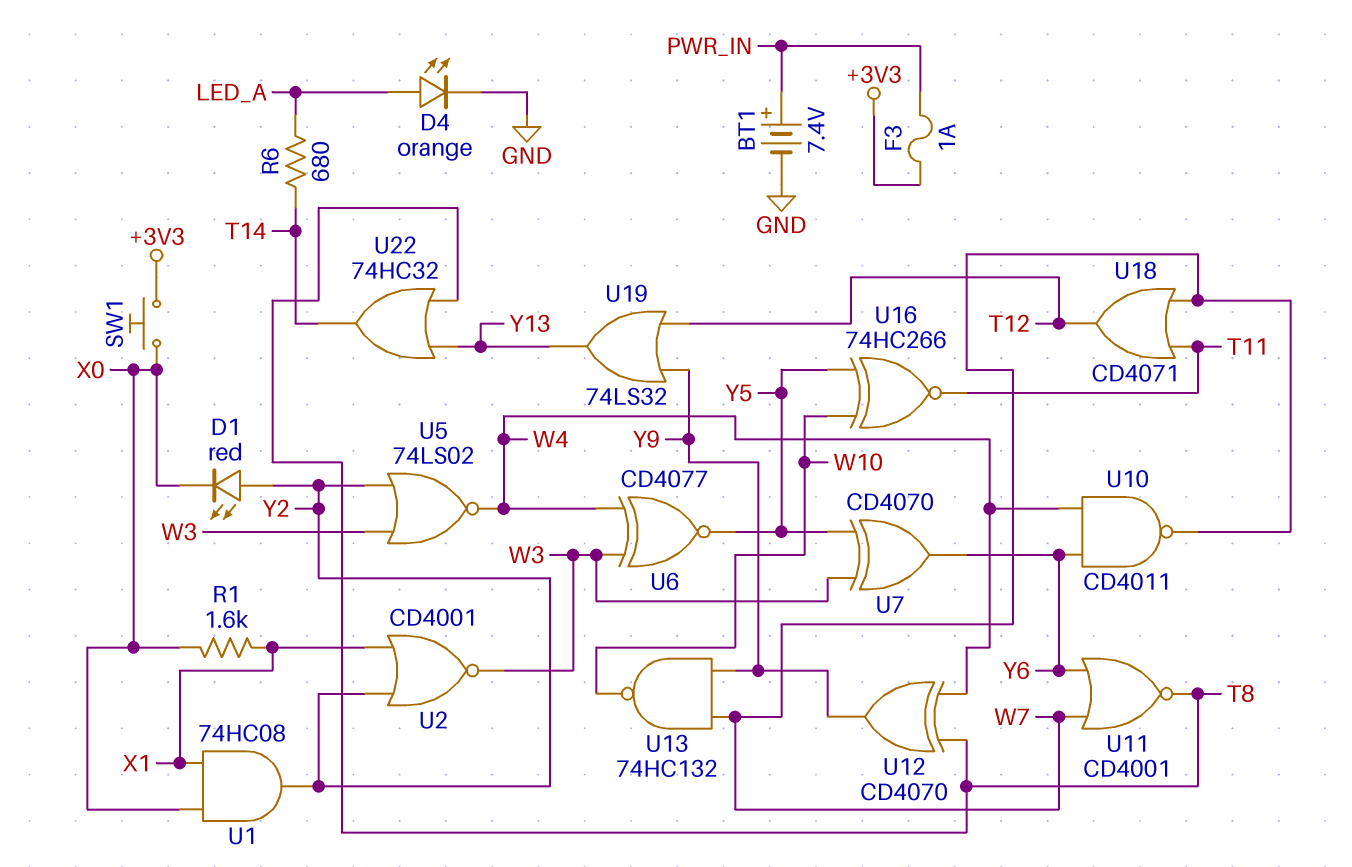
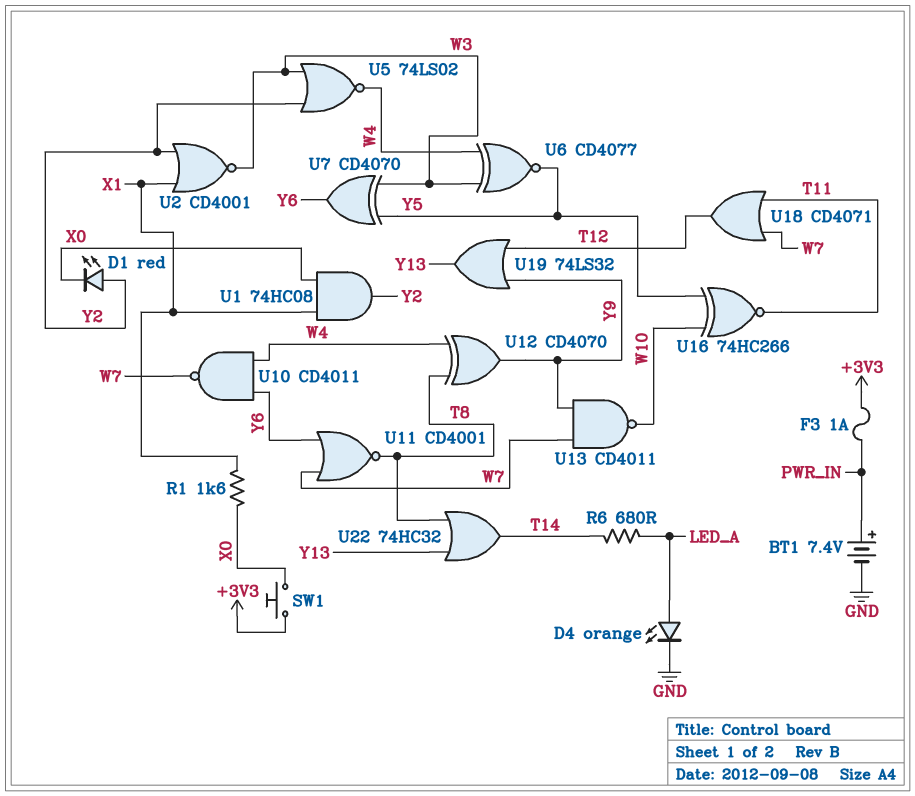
U13: NAND 74HC132 (in W7, in Y9, out W10) -> NAND CD4011 (in W7, in Y9, out W10)

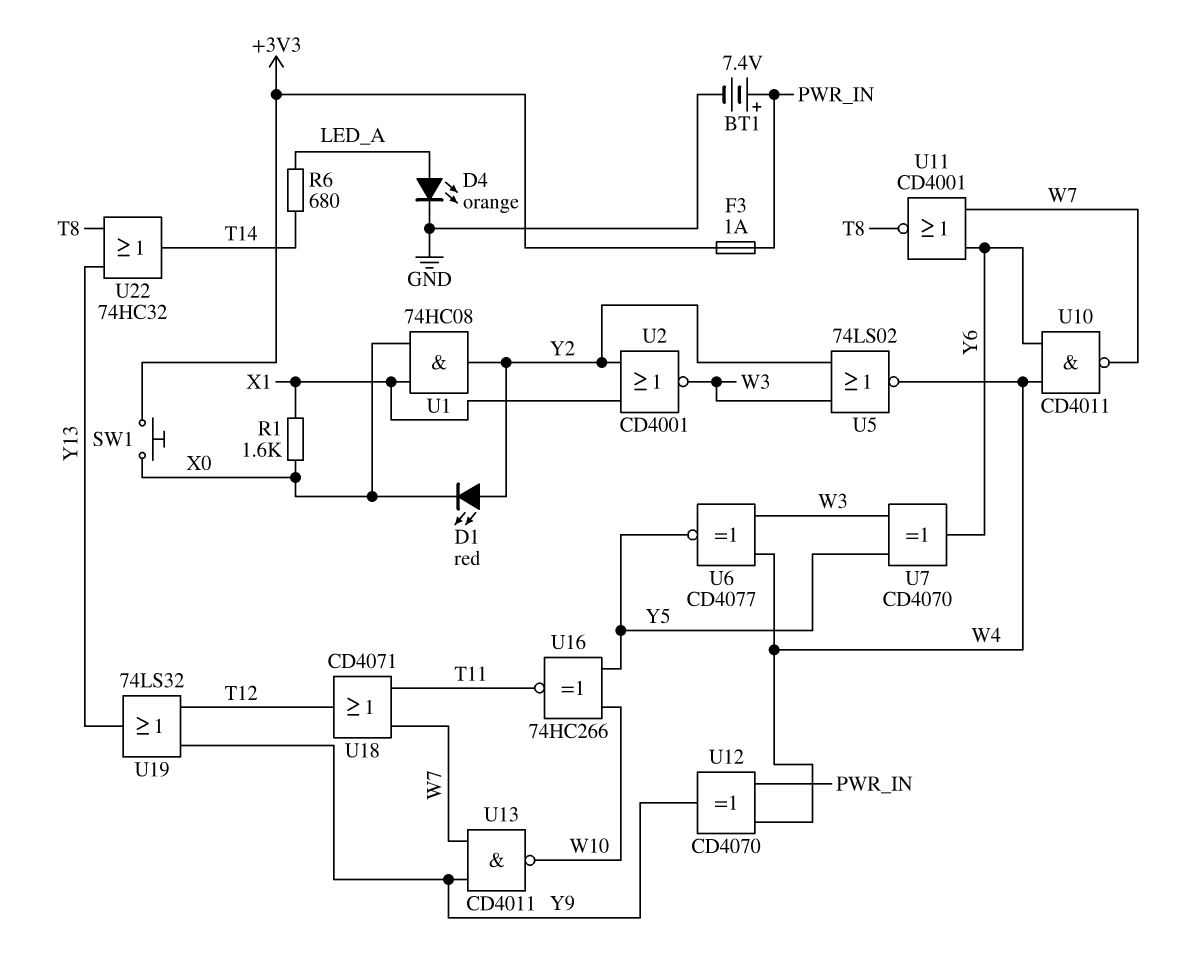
U12: XOR CD4070 (in T8, in W4, out Y9) -> XOR CD4070 (in PWR_IN, in W4, out Y9)

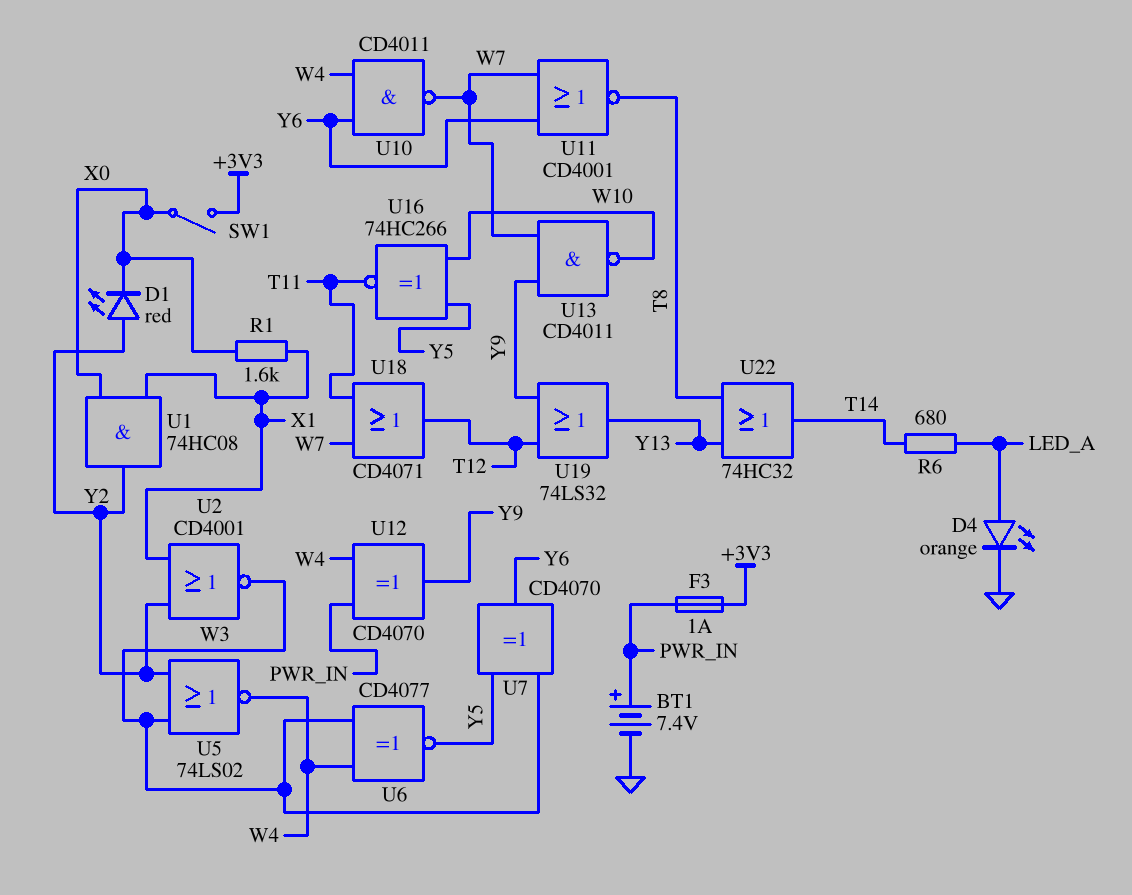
SW1: button (+3V3, X0) -> switch (+3V3, X0)

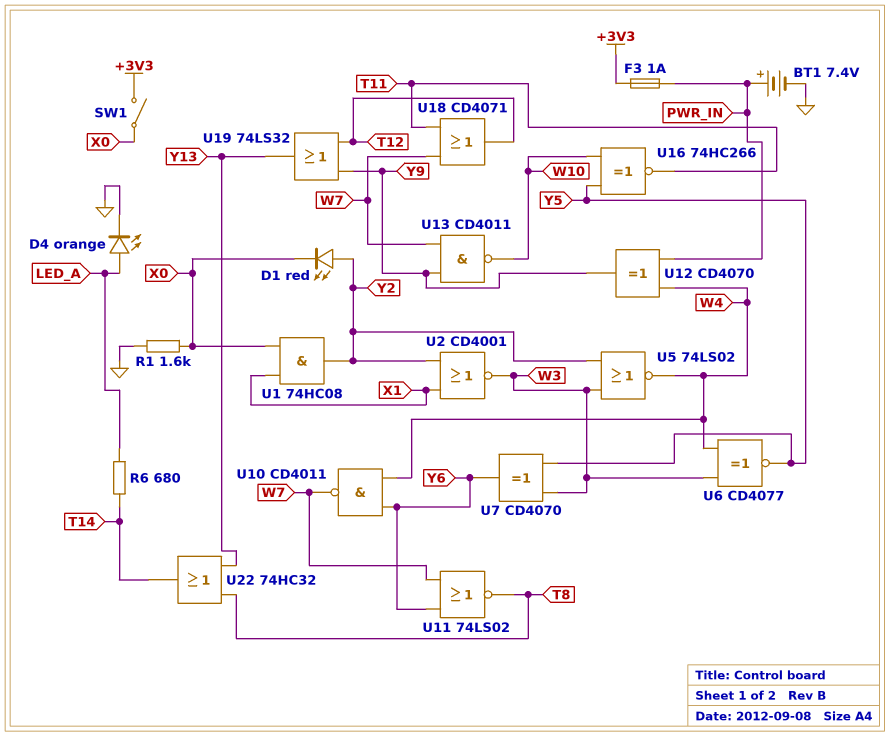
R1: 1.6k (X0, X1) -> 1.6k (GND, X0)
U11: NOR CD4001 (in W7, in Y6, out T8) -> NOR 74LS02 (in W7, in Y6, out T8)

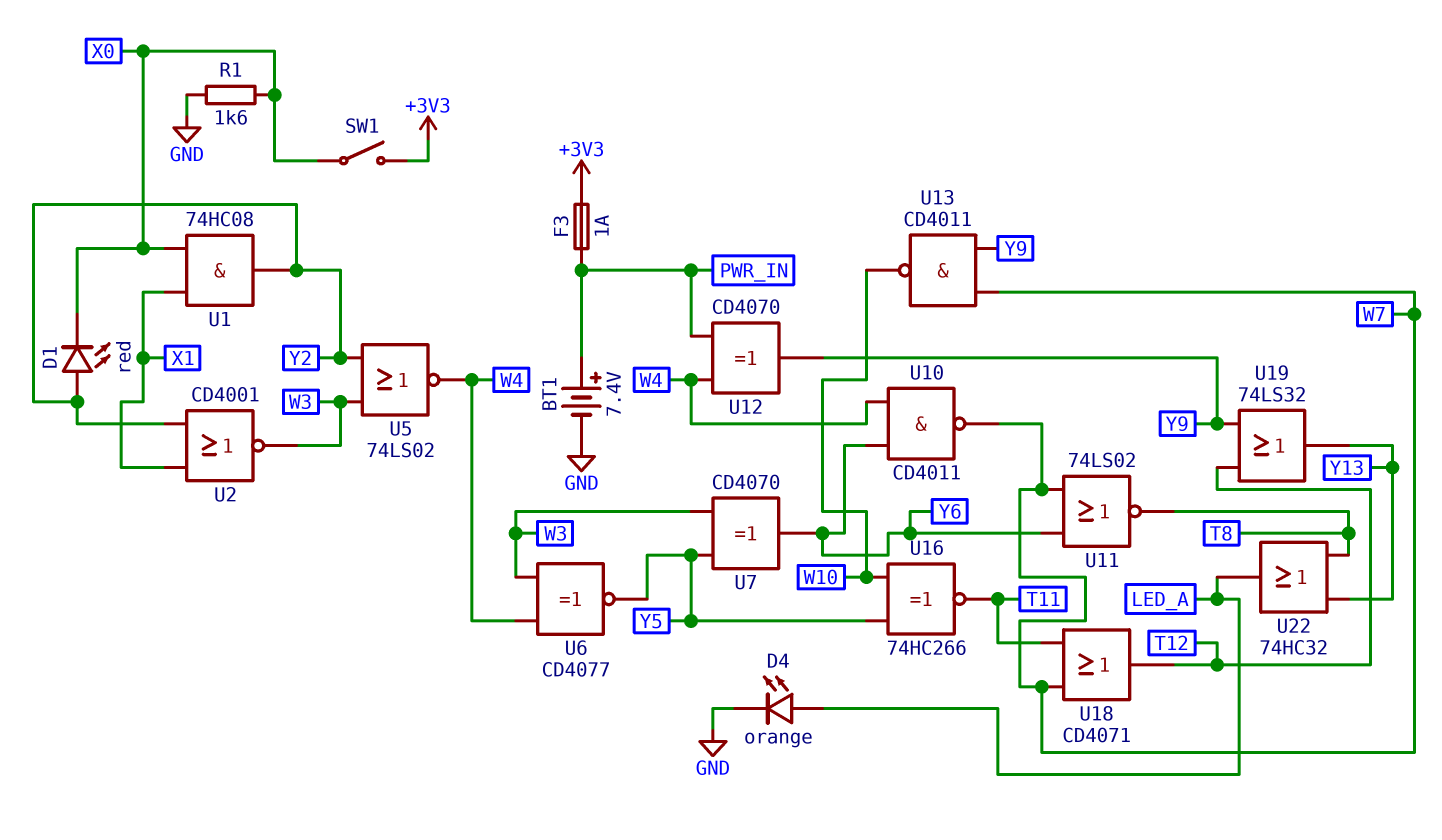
R6: 680 (LED_A, T14) -> none
U22: OR 74HC32 (in T8, in Y13, out T14) -> OR 74HC32 (in T8, in Y13, out LED_A)

